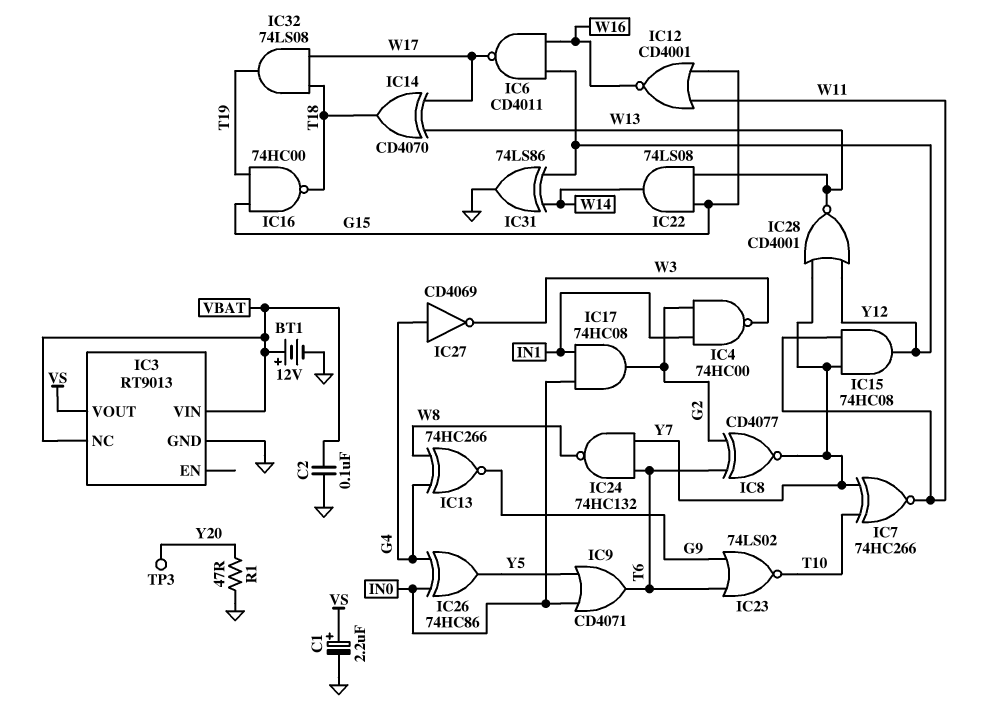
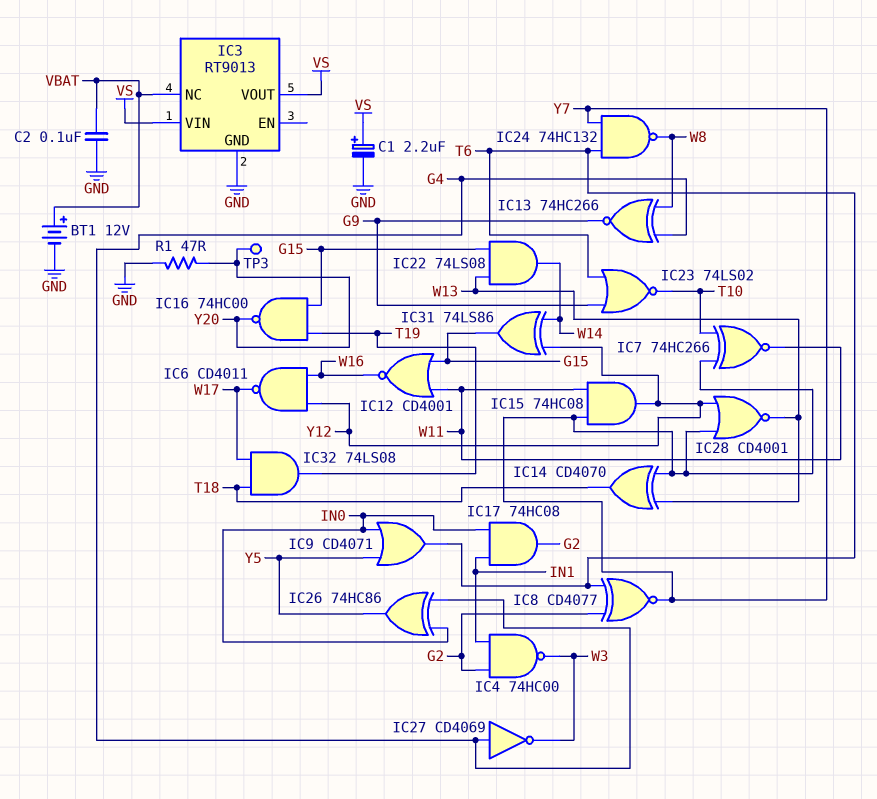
IC3 pin VIN: VBAT -> VS
IC14: XOR CD4070 (in W13, in W17, out T18) -> XOR CD4070 (in W13, in Y7, out T18)
IC16: NAND 74HC00 (in G15, in T19, out T18) -> NAND 74HC00 (in G15, in T19, out Y20)
IC31: XOR 74LS86 (in W14, in Y12, out GND) -> XOR 74LS86 (in W14, in Y12, out G15)

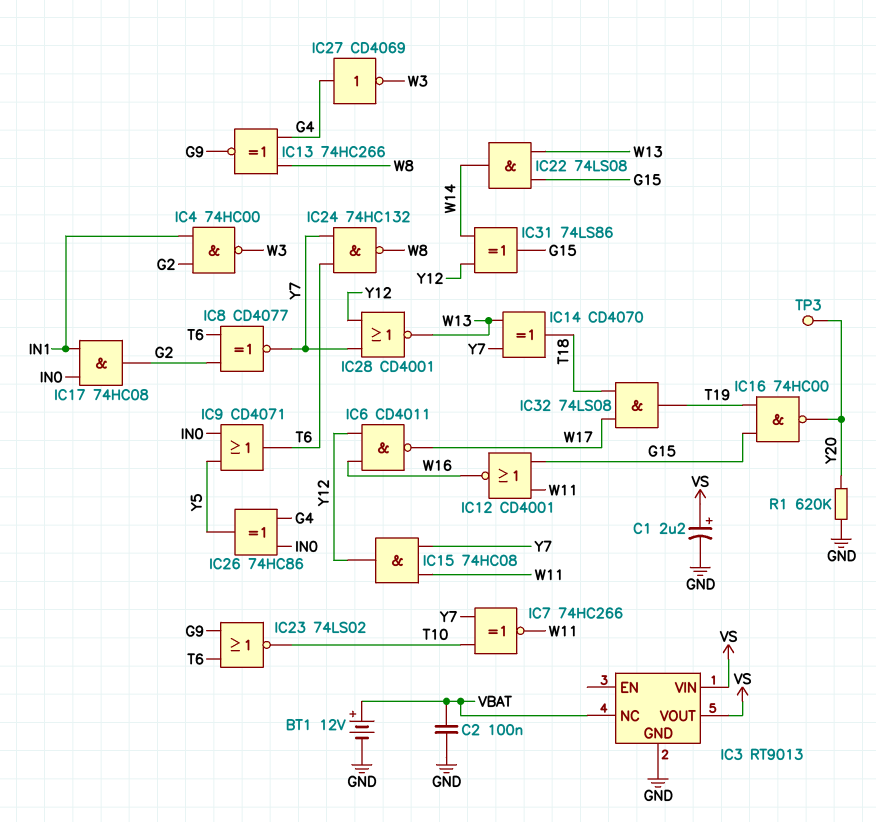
R1: 47 (GND, Y20) -> 620k (GND, Y20)

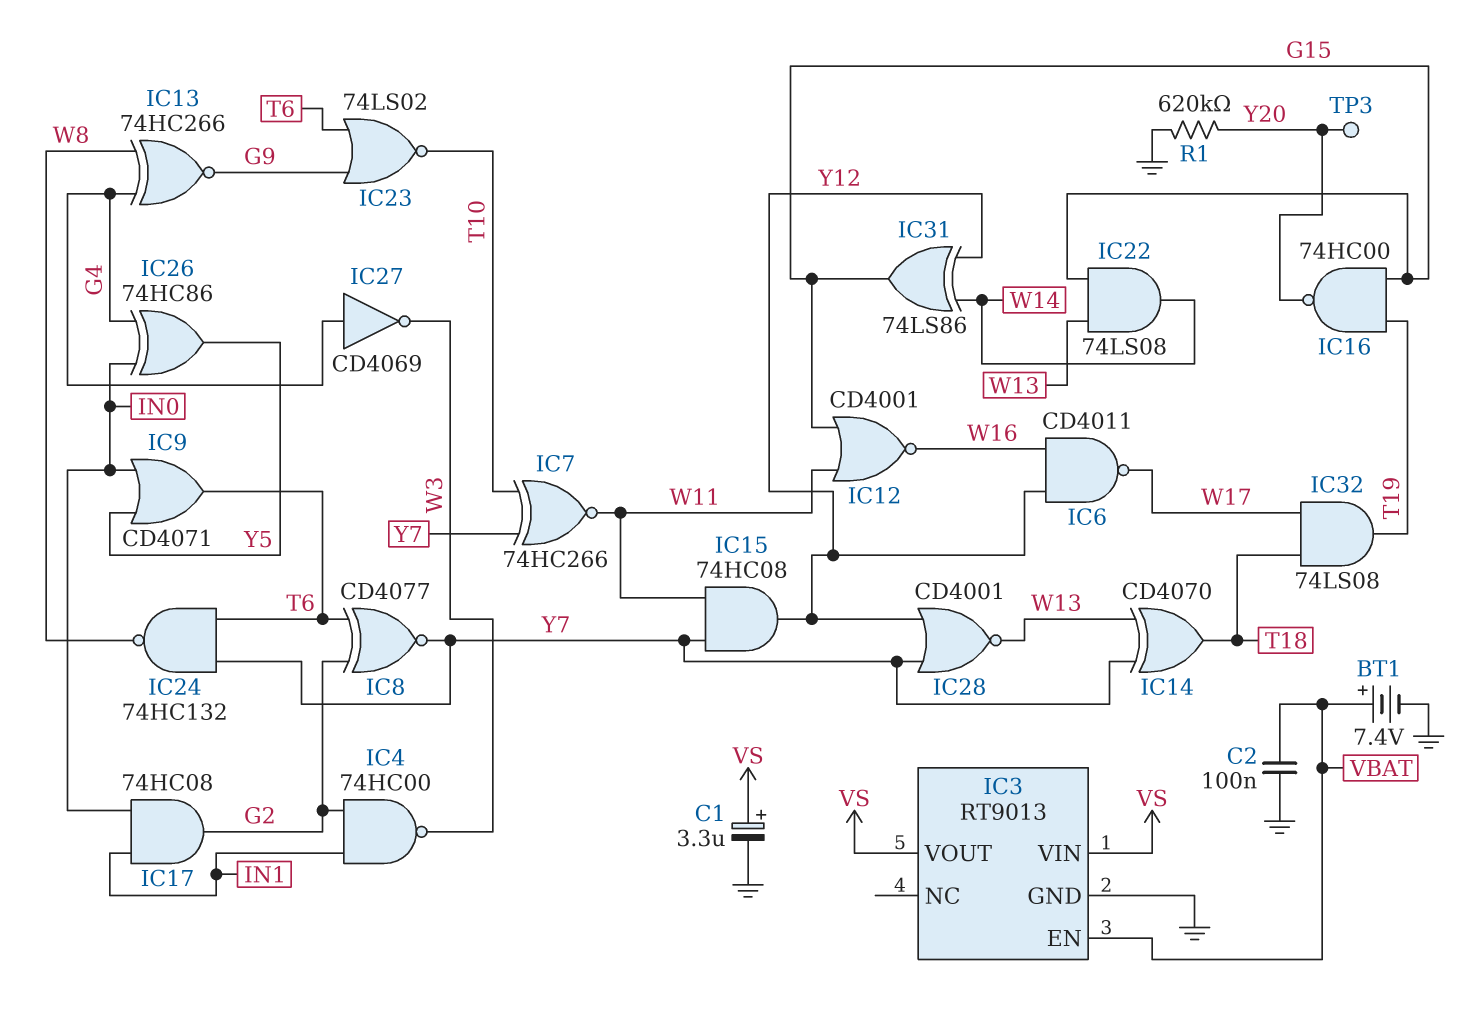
BT1: 12V (plus VBAT, minus GND) -> 7.4V (plus VBAT, minus GND)
C1: 2.2uF (plus VS, minus GND) -> 3.3uF (plus VS, minus GND)
IC3 pin EN: none -> VBAT
IC3 pin NC: VBAT -> none

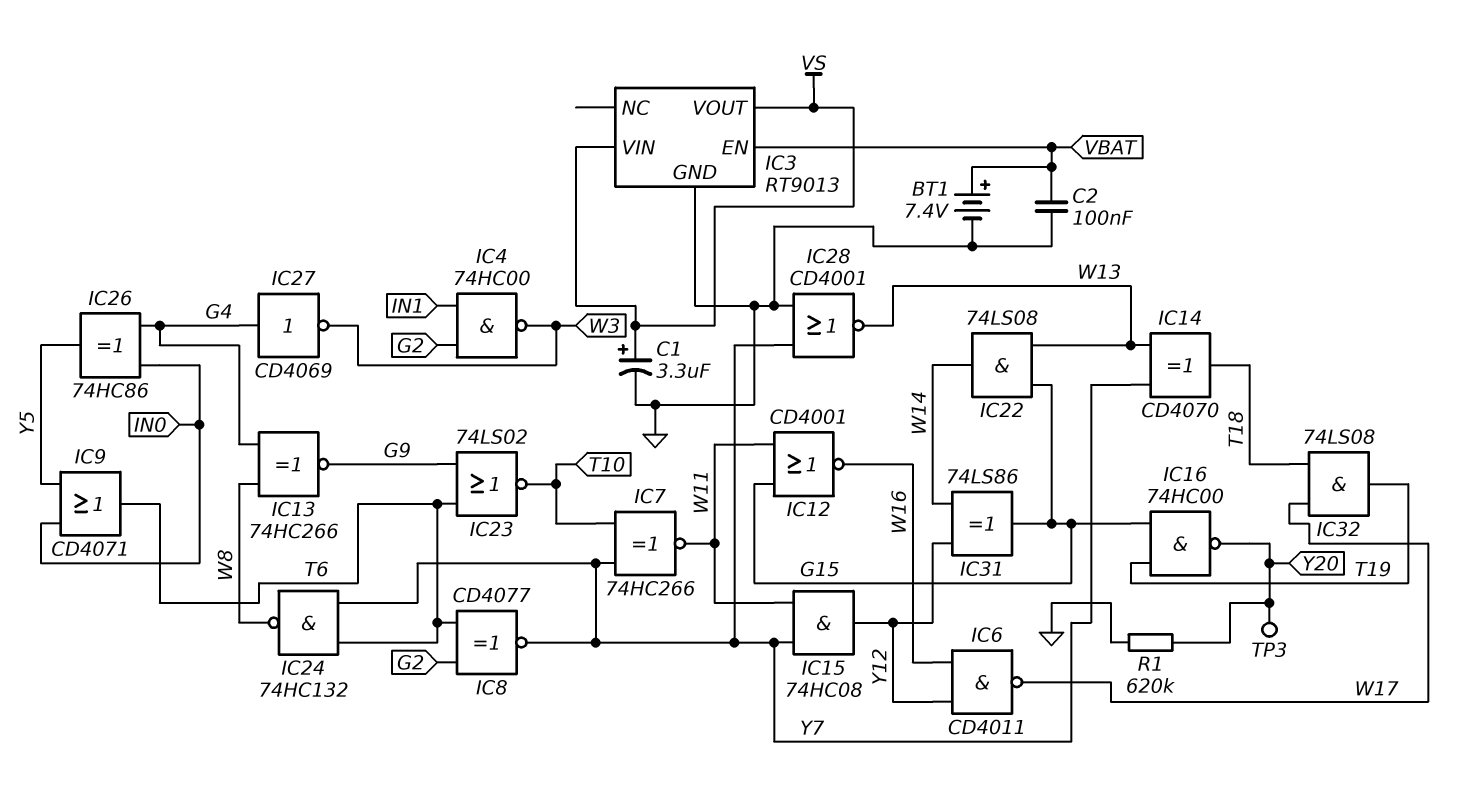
IC17: AND 74HC08 (in IN0, in IN1, out G2) -> none
IC28: NOR CD4001 (in Y7, in Y12, out W13) -> NOR CD4001 (in GND, in Y7, out W13)

